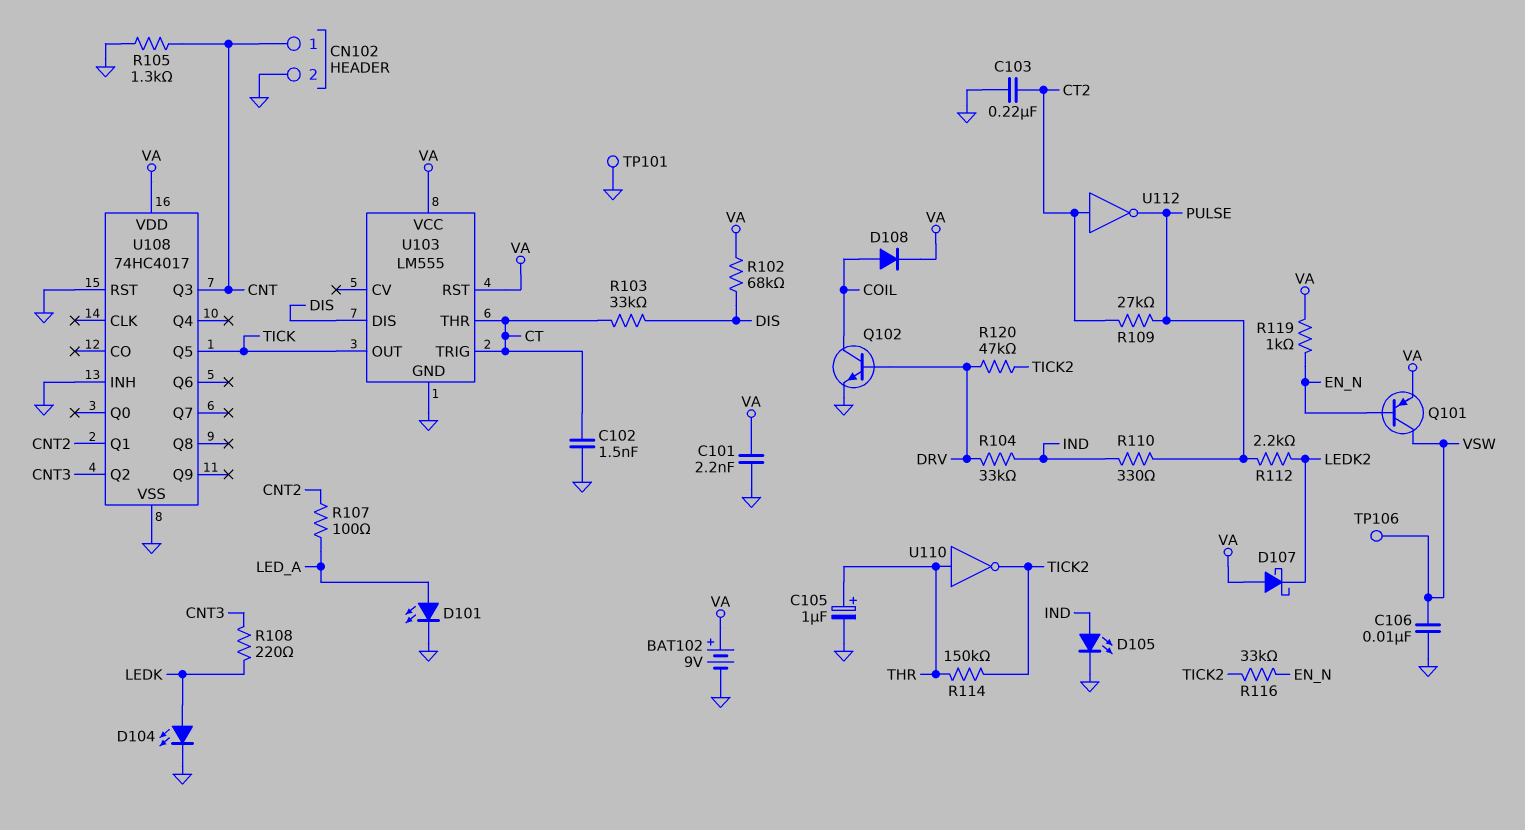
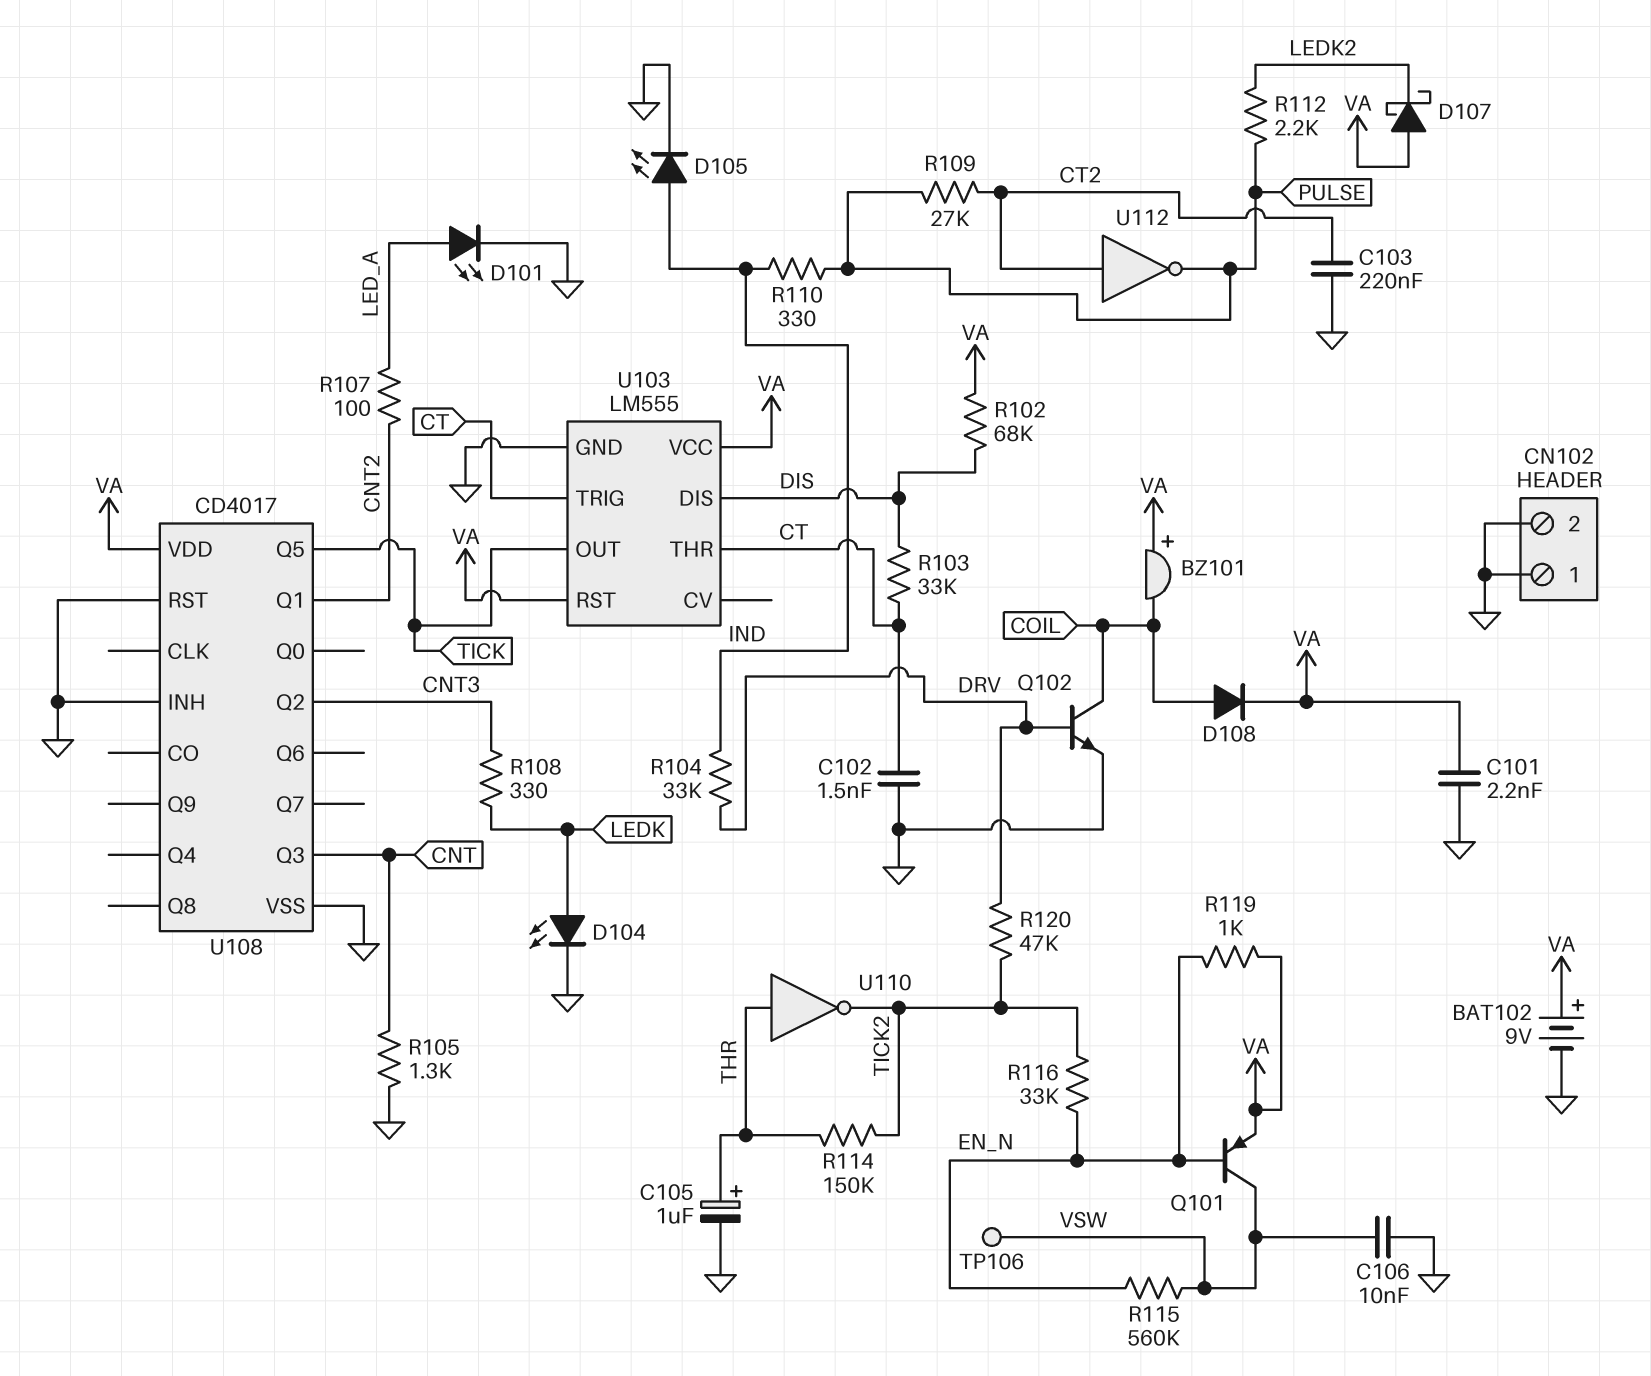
BZ101: none -> buzzer (plus VA, minus COIL)
CN102 pin 1: CNT -> GND
R108: 220 (CNT3, LEDK) -> 330 (CNT3, LEDK)
R115: none -> 560k (EN_N, VSW)
TP101: test point (GND) -> none
U108: 74HC4017 -> CD4017

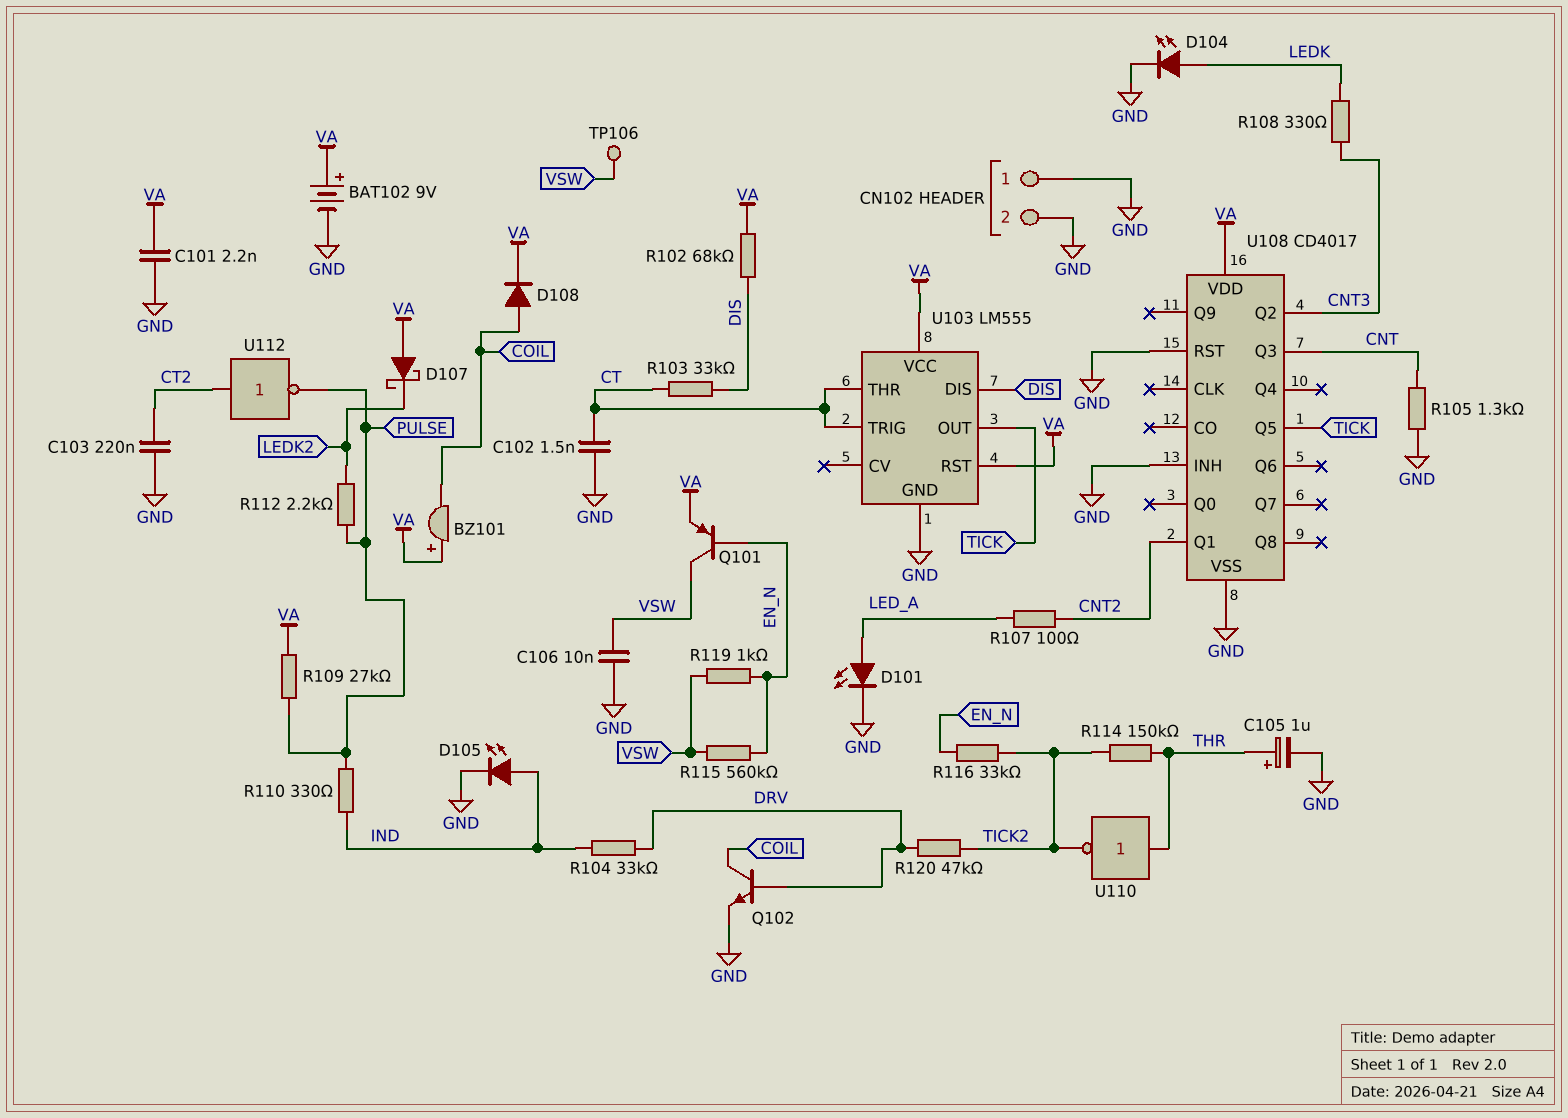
R109: 27k (CT2, PULSE) -> 27k (PULSE, VA)
R119: 1k (EN_N, VA) -> 1k (EN_N, VSW)

